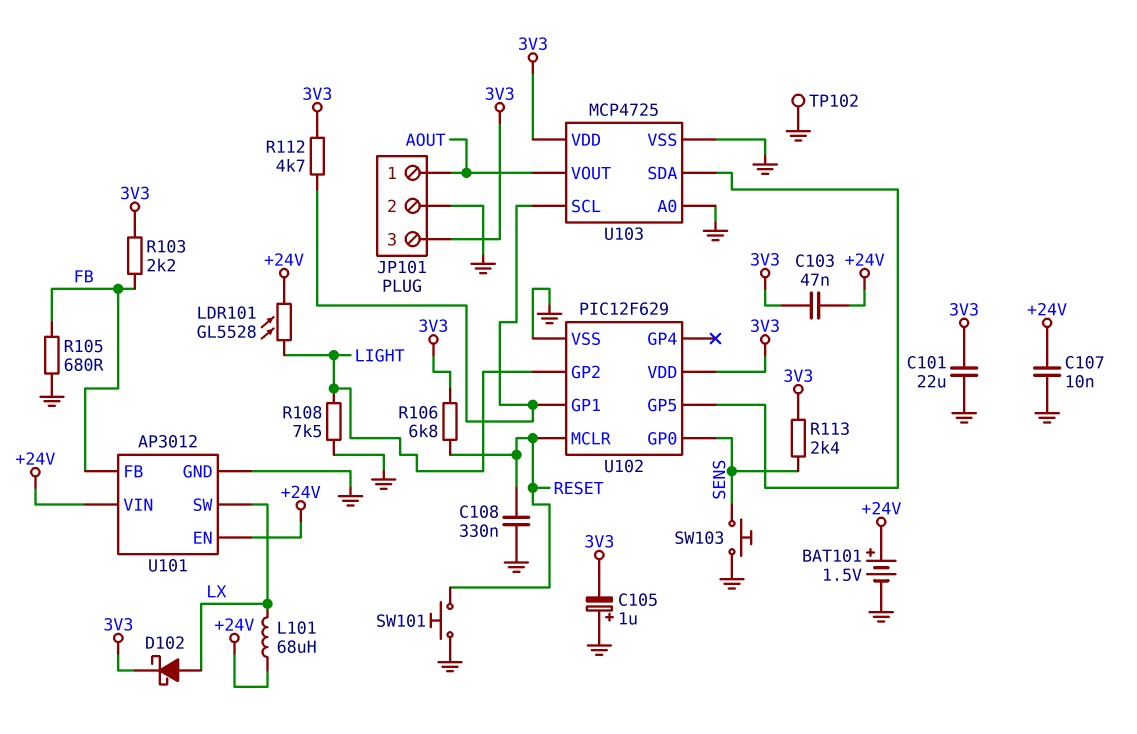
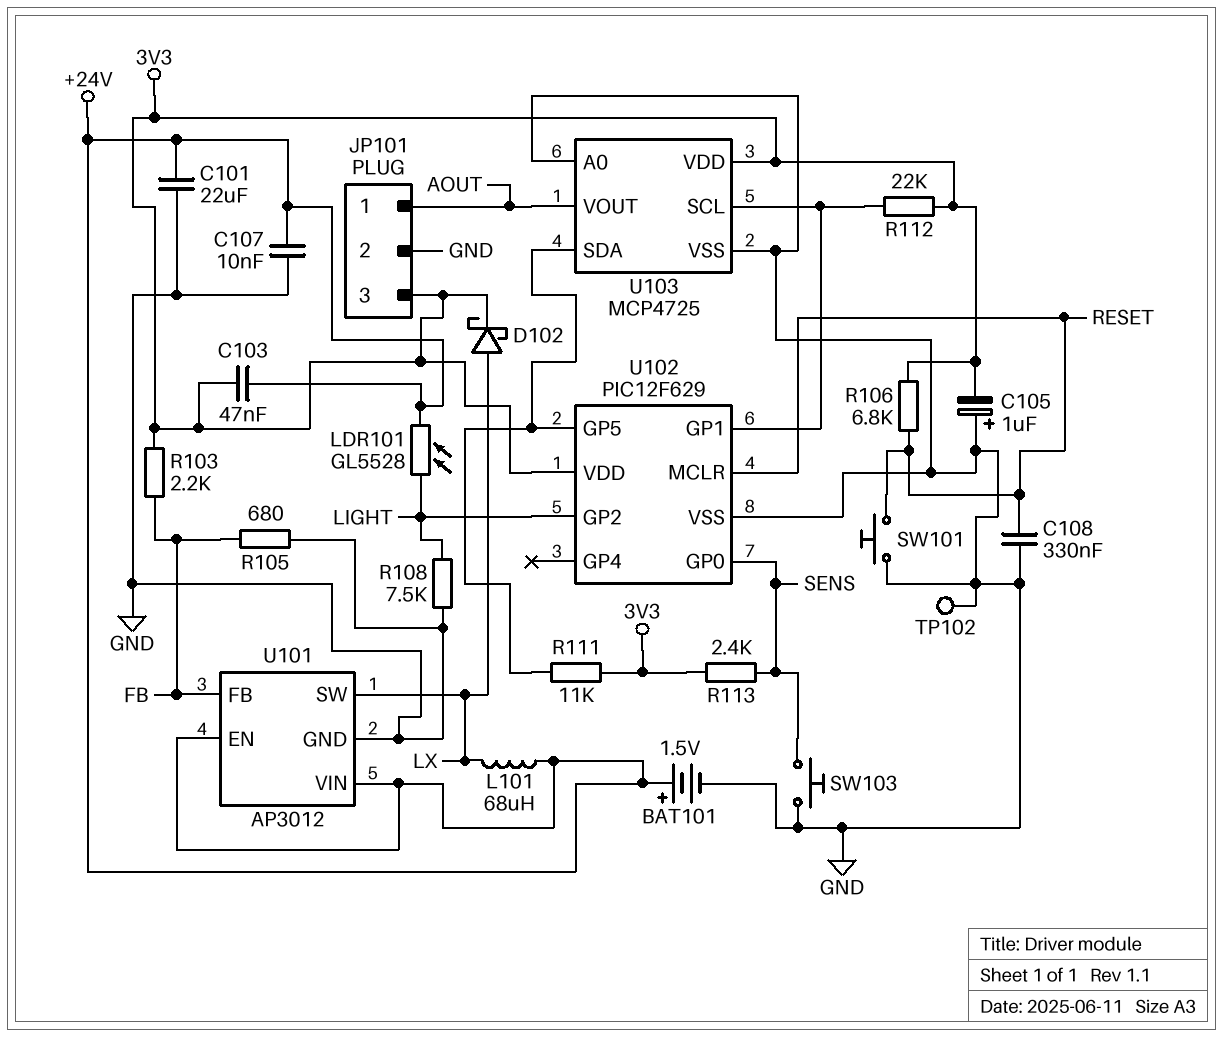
C101: 22uF (3V3, GND) -> 22uF (+24V, GND)
R111: none -> 11k (3V3, U102/GP5)
R112: 4.7k (3V3, U102/GP1) -> 22k (3V3, U102/GP1)

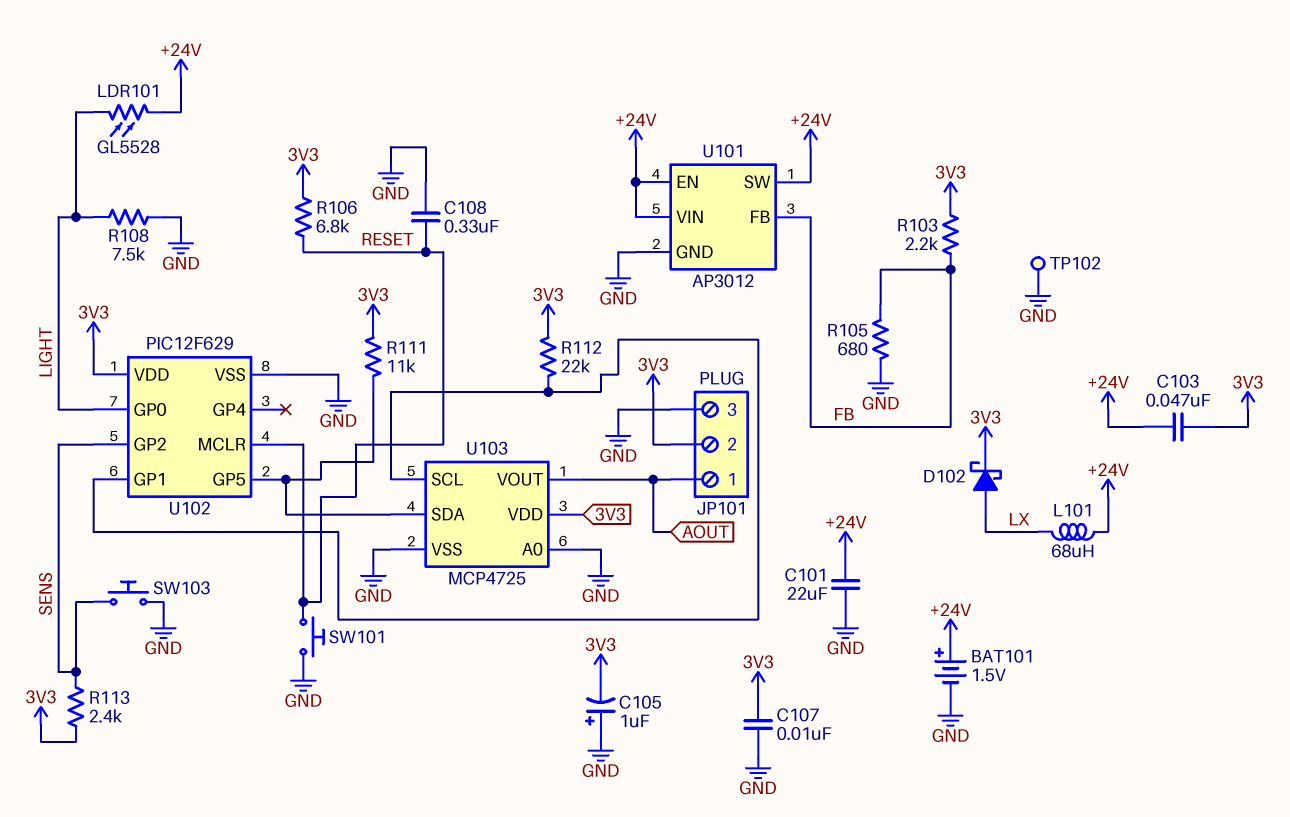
C107: 10nF (+24V, GND) -> 10nF (3V3, GND)
JP101 pin 2: GND -> 3V3
JP101 pin 3: 3V3 -> GND
U101 pin SW: LX -> +24V
U102 pin GP0: SENS -> LIGHT
U102 pin GP2: LIGHT -> SENS

